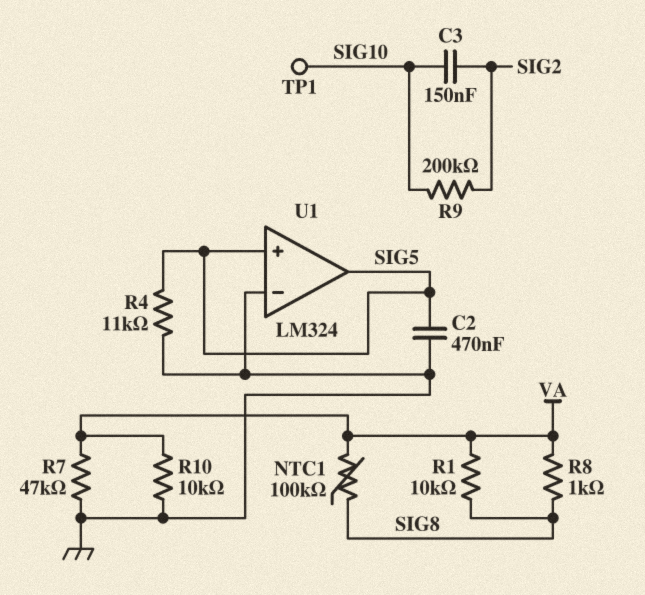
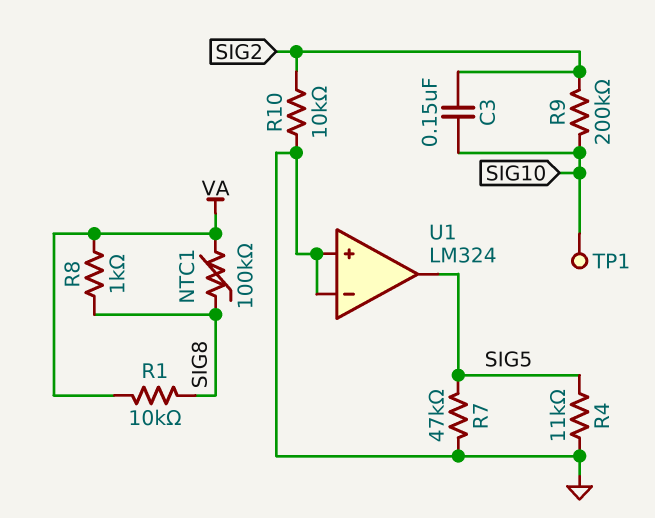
C2: 470nF (GND, SIG5) -> none
R7: 47k (GND, VA) -> 47k (GND, SIG5)
R10: 10k (GND, VA) -> 10k (GND, SIG2)
U1 pin in+: SIG5 -> GND

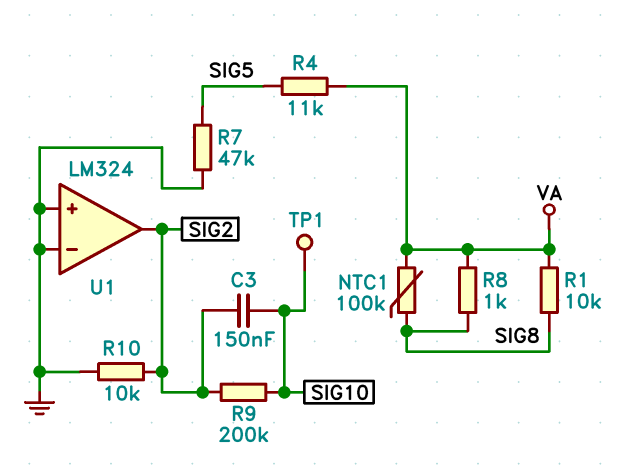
R4: 11k (GND, SIG5) -> 11k (SIG5, VA)
U1 pin out: SIG5 -> SIG2

